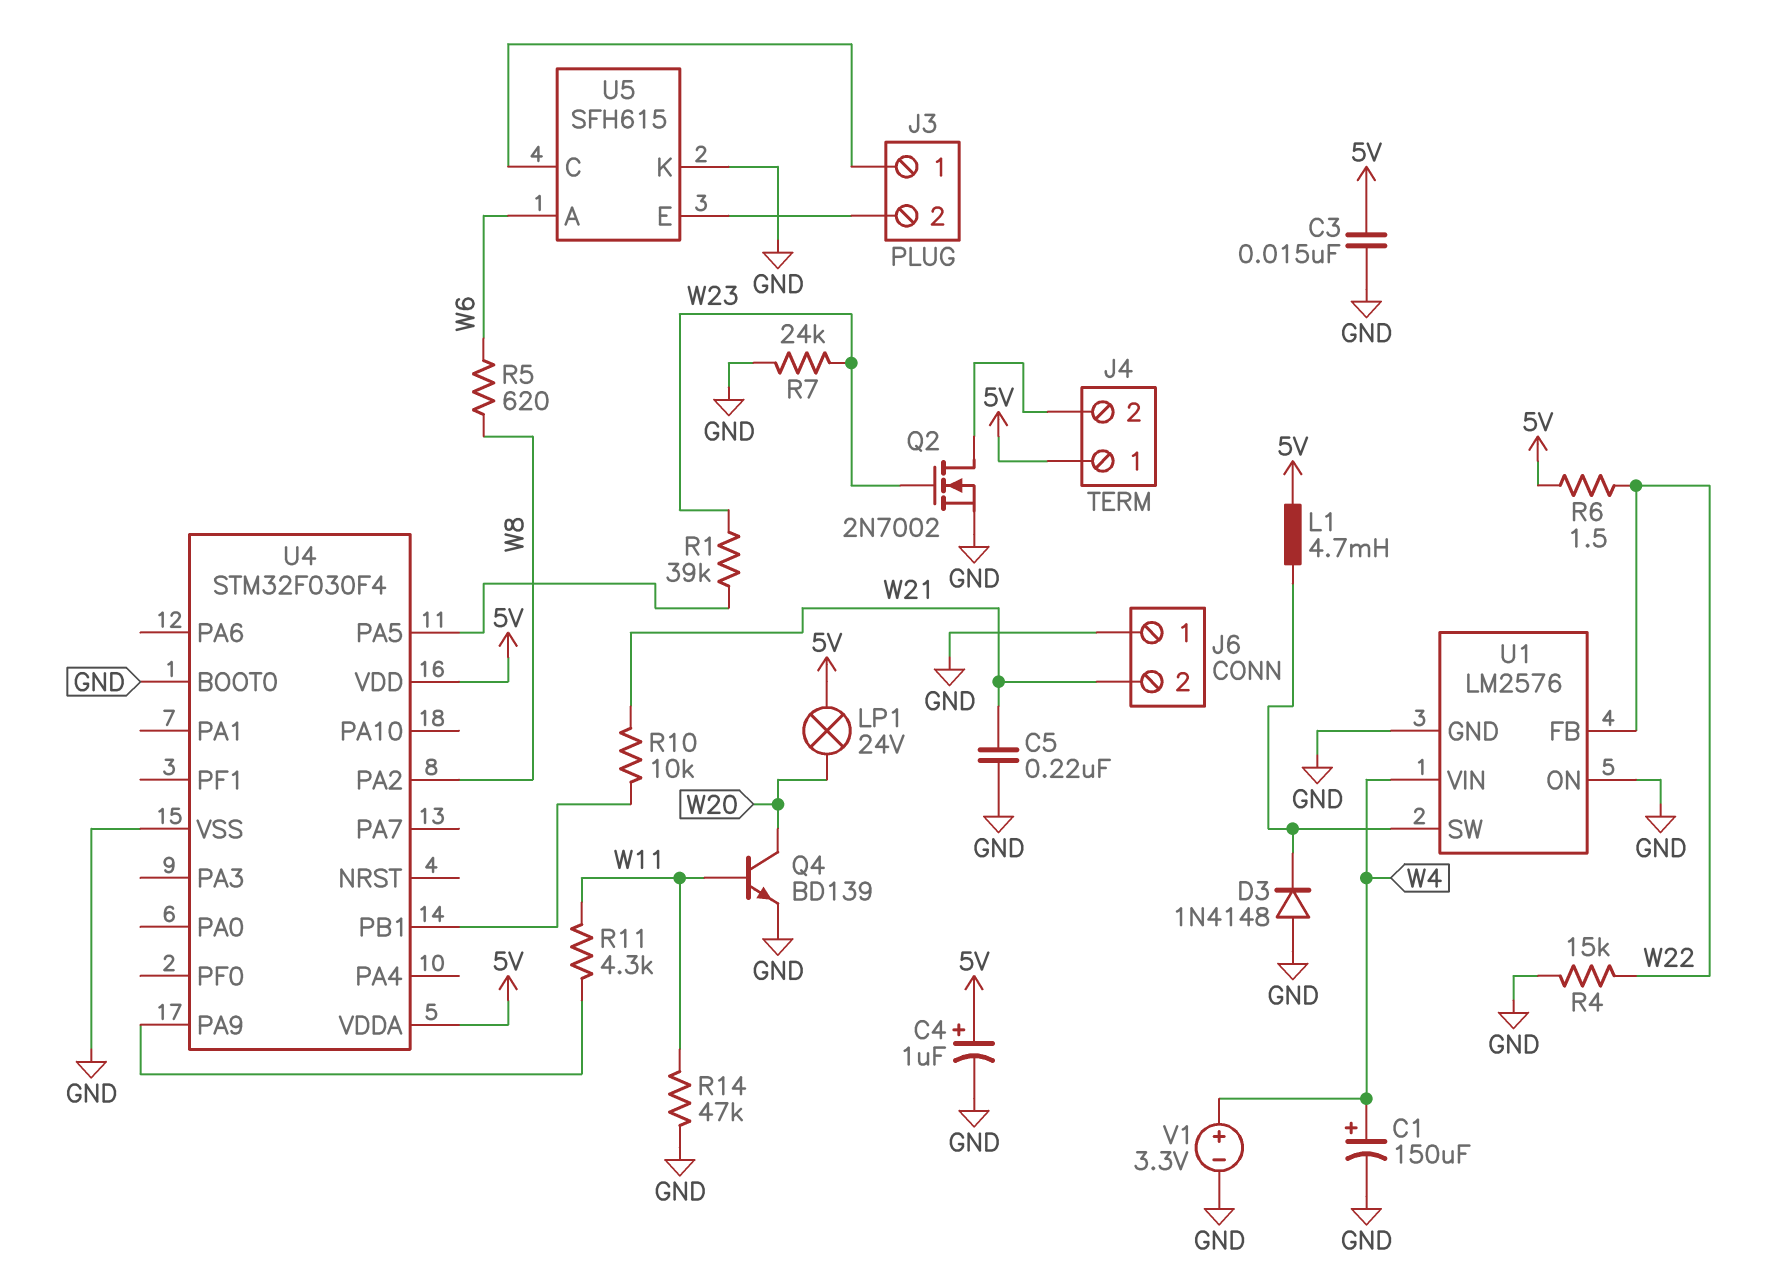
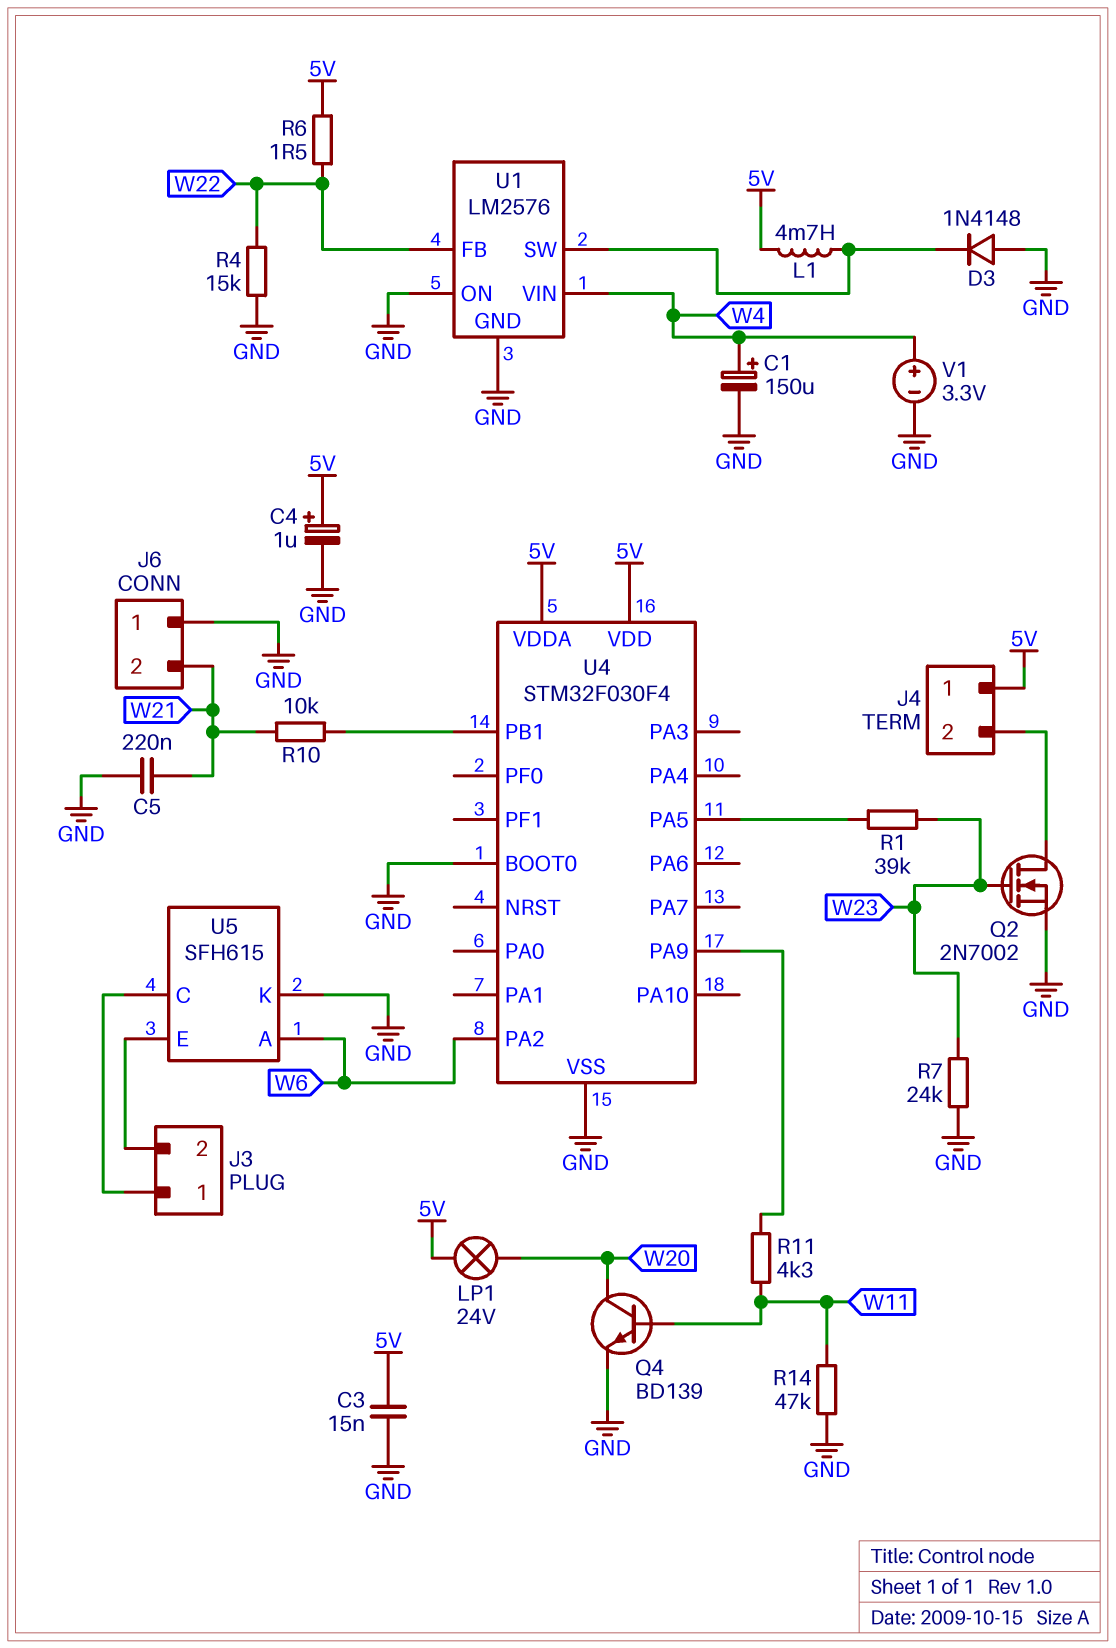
R5: 620 (W6, W8) -> none
U4 pin PA2: W8 -> W6

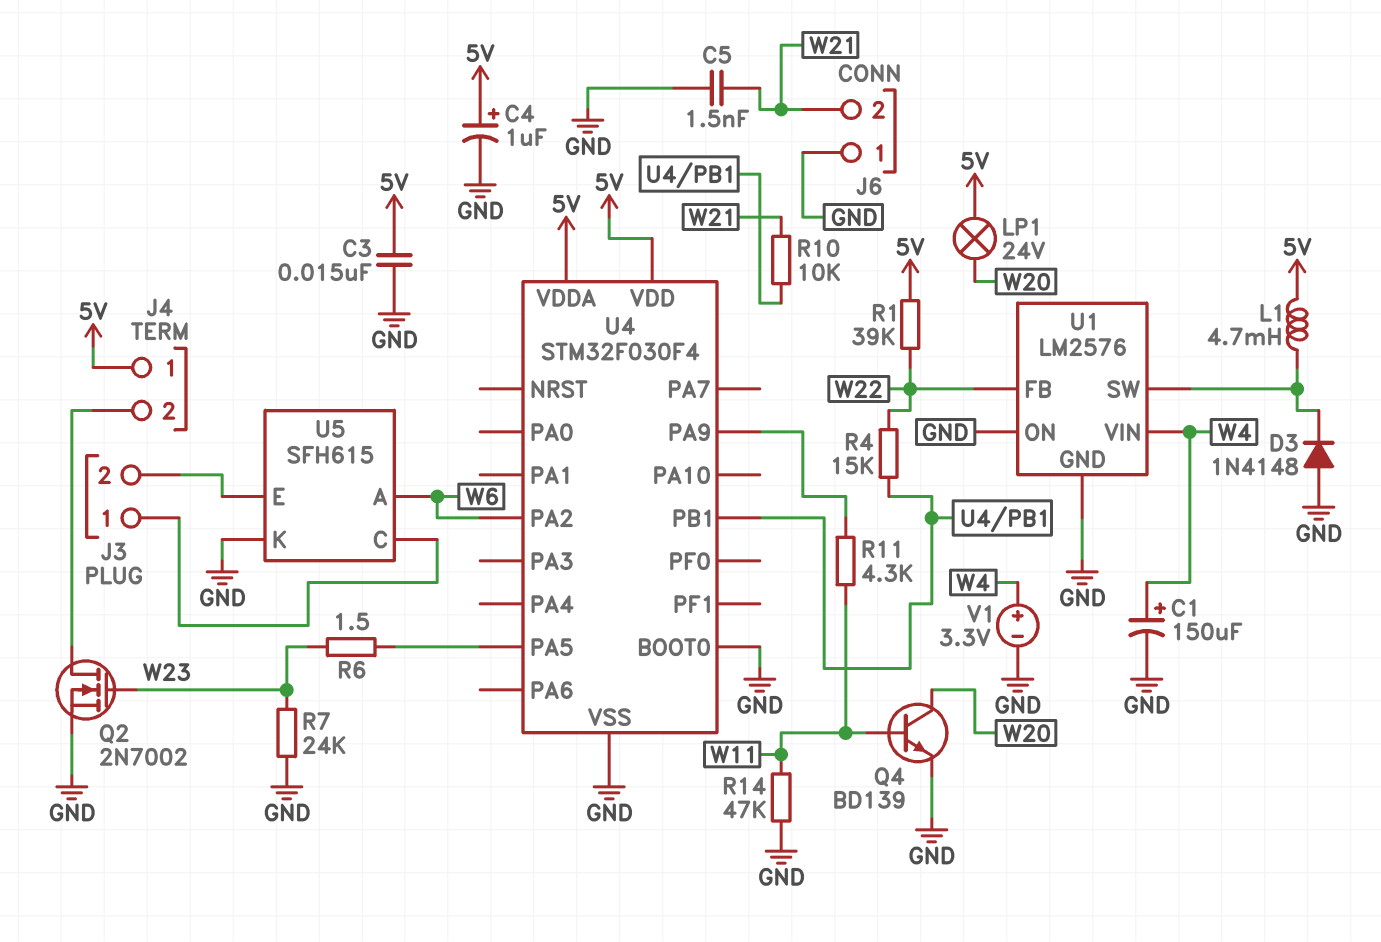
C5: 220nF (GND, W21) -> 1.5nF (GND, W21)
R1: 39k (U4/PA5, W23) -> 39k (5V, W22)
R4: 15k (GND, W22) -> 15k (U4/PB1, W22)
R6: 1.5 (5V, W22) -> 1.5 (U4/PA5, W23)

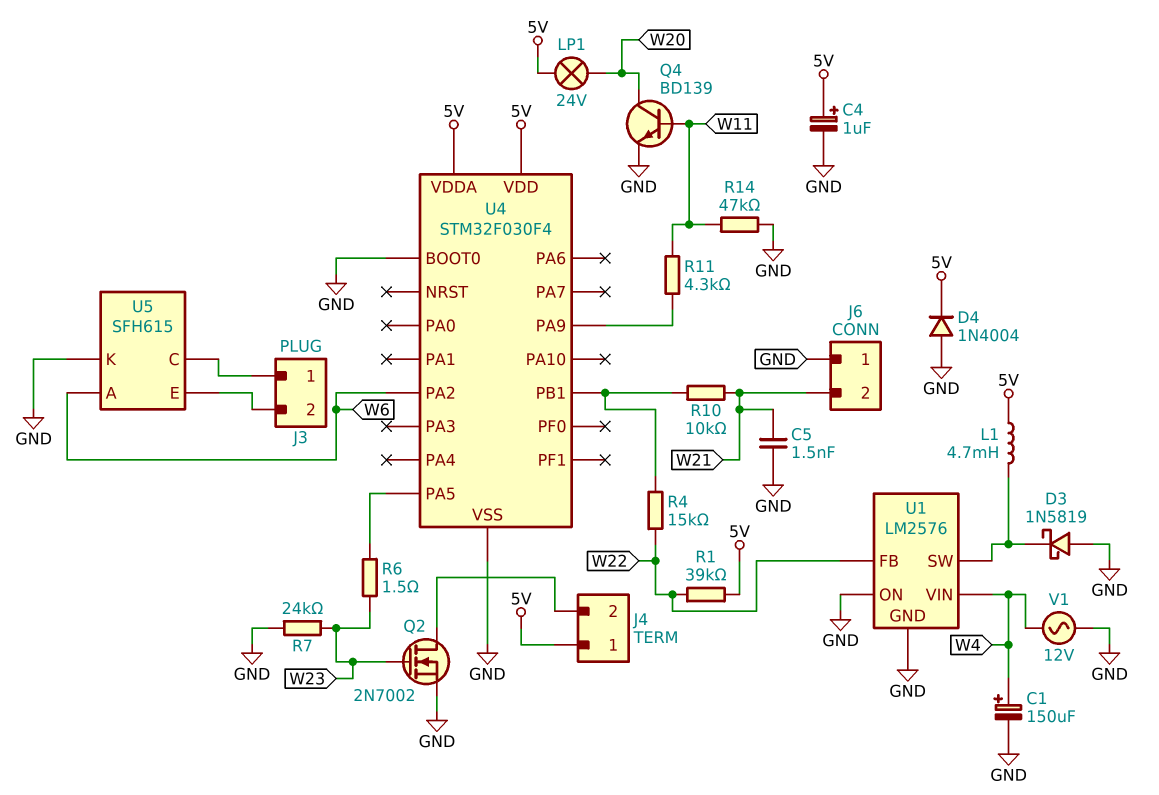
C3: 15nF (5V, GND) -> none
D3: diode 1N4148 (A GND, K U1/SW) -> schottky 1N5819 (A GND, K U1/SW)
D4: none -> diode 1N4004 (A GND, K 5V)
V1: 3.3V (plus W4, minus GND) -> AC 12V (GND, W4)

